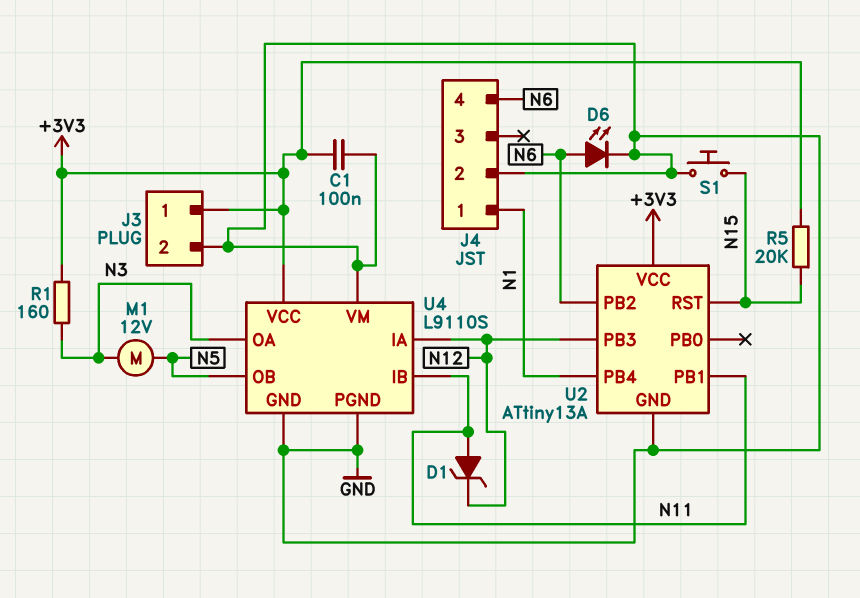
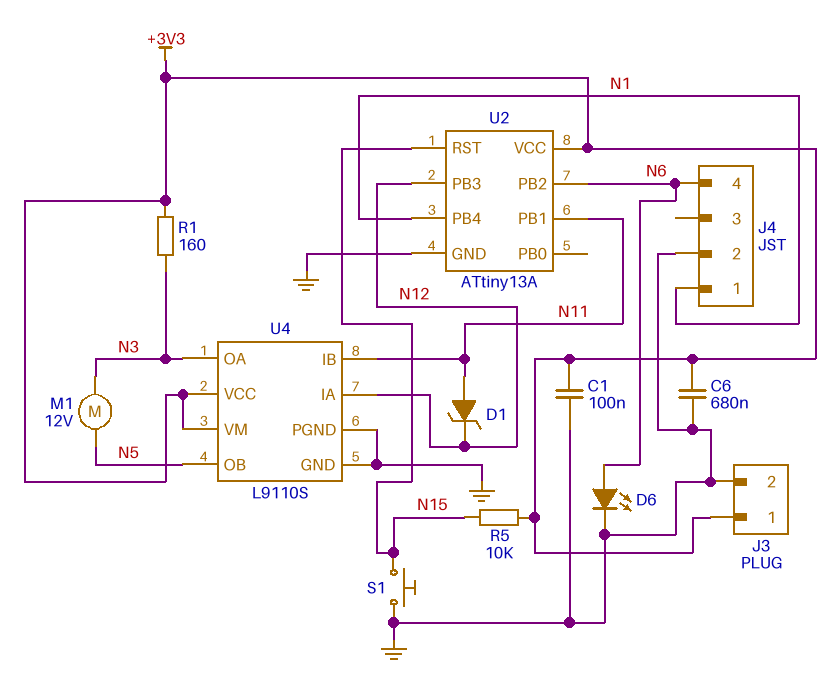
C6: none -> 680nF (+3V3, GND)
R5: 20k (+3V3, N15) -> 10k (+3V3, N15)
U4 pin VM: GND -> +3V3

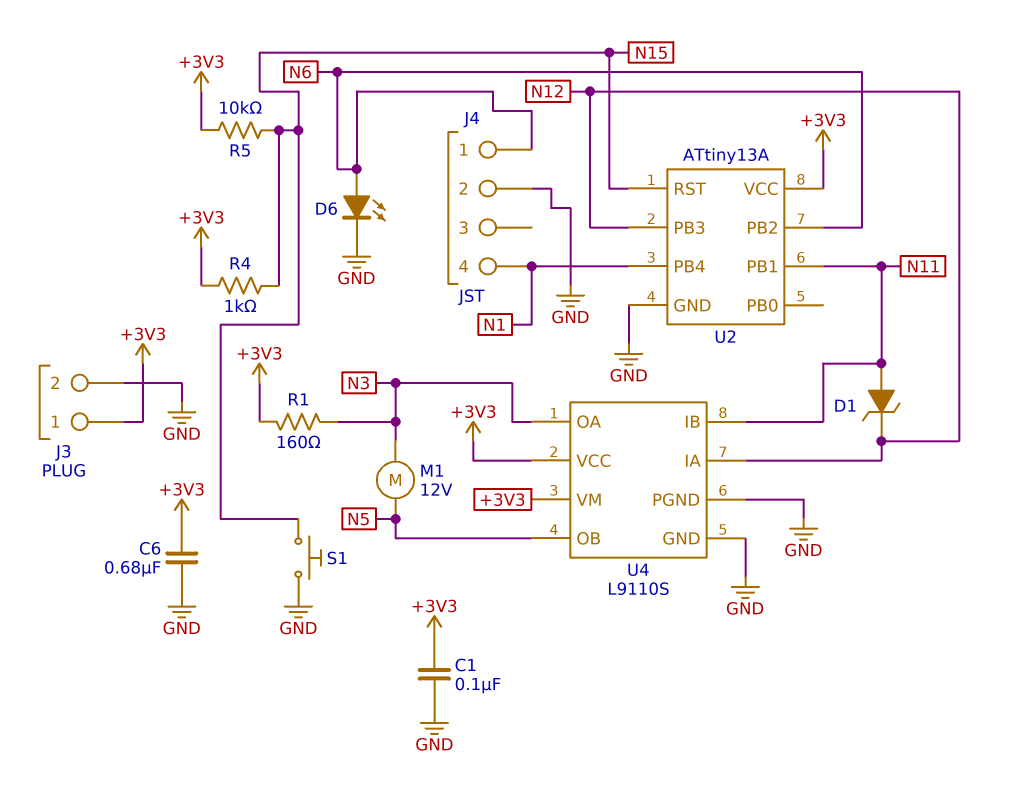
J4 pin 1: N1 -> N6
J4 pin 4: N6 -> N1
R4: none -> 1k (+3V3, N15)

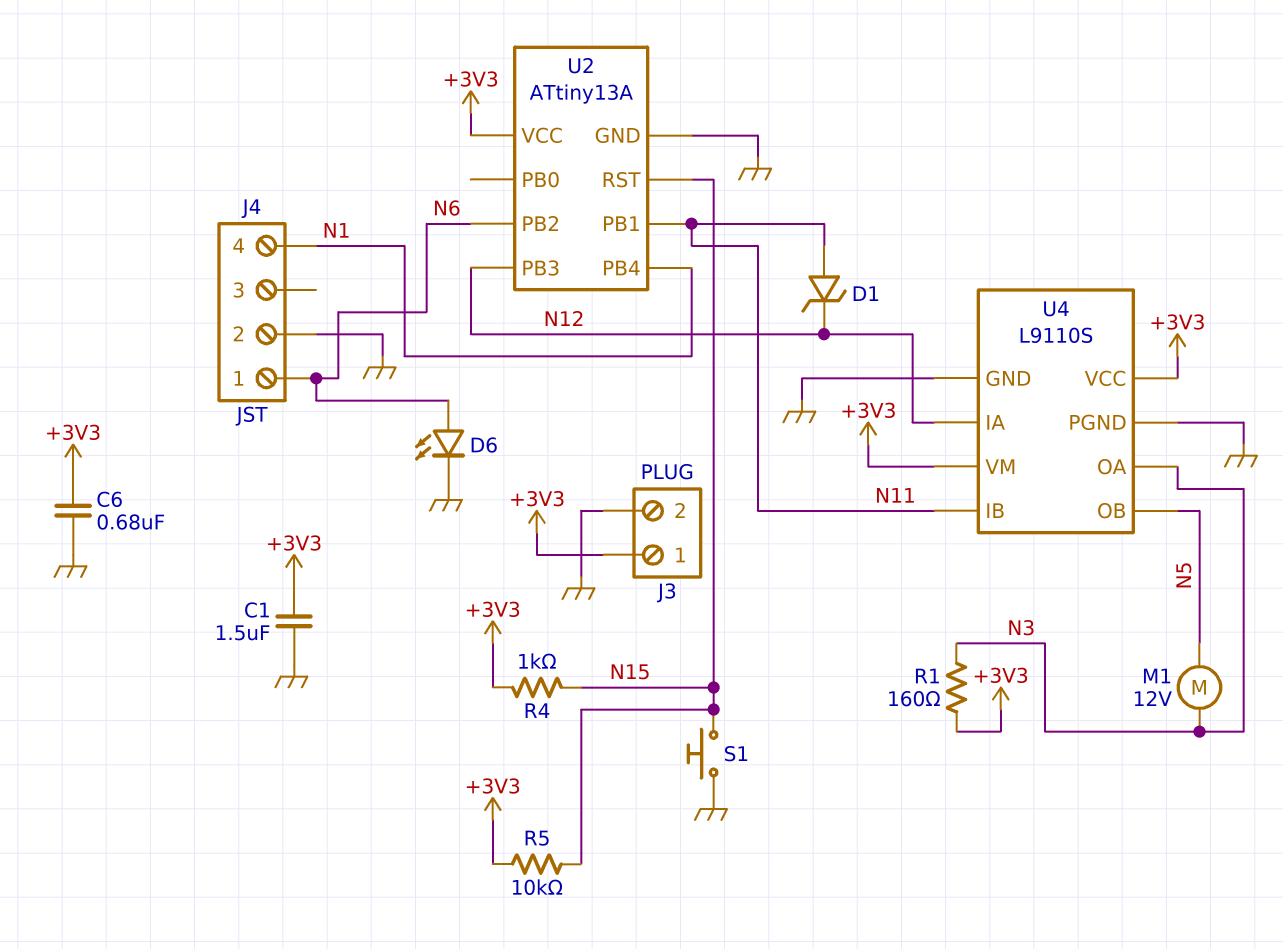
C1: 100nF (+3V3, GND) -> 1.5uF (+3V3, GND)

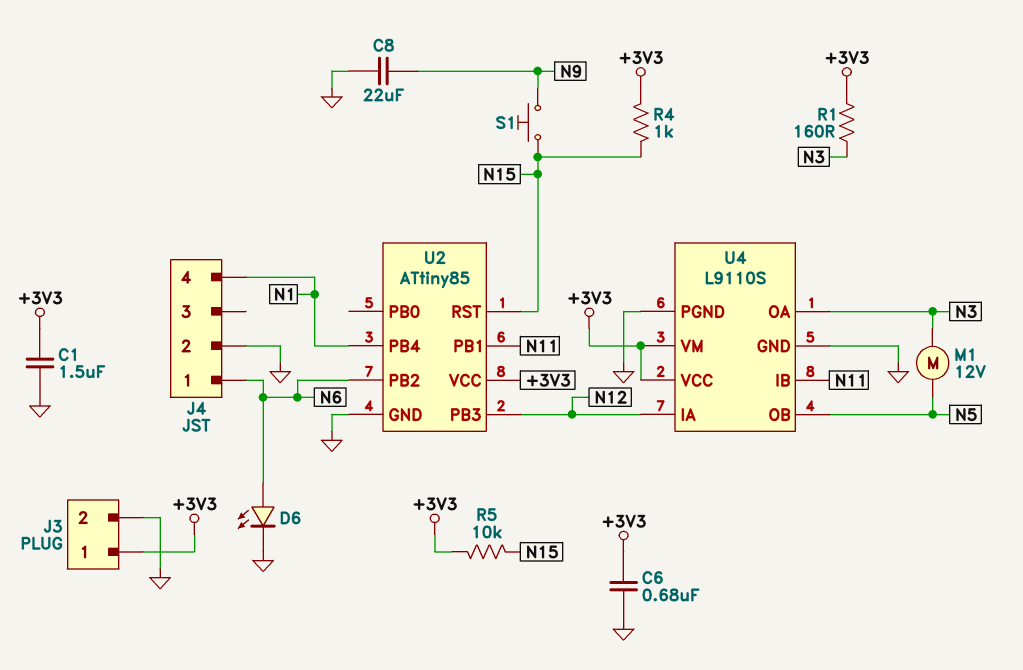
C8: none -> 22uF (GND, N9)
D1: zener (A N11, K N12) -> none
S1: button (GND, N15) -> button (N9, N15)
U2: ATtiny13A -> ATtiny85

